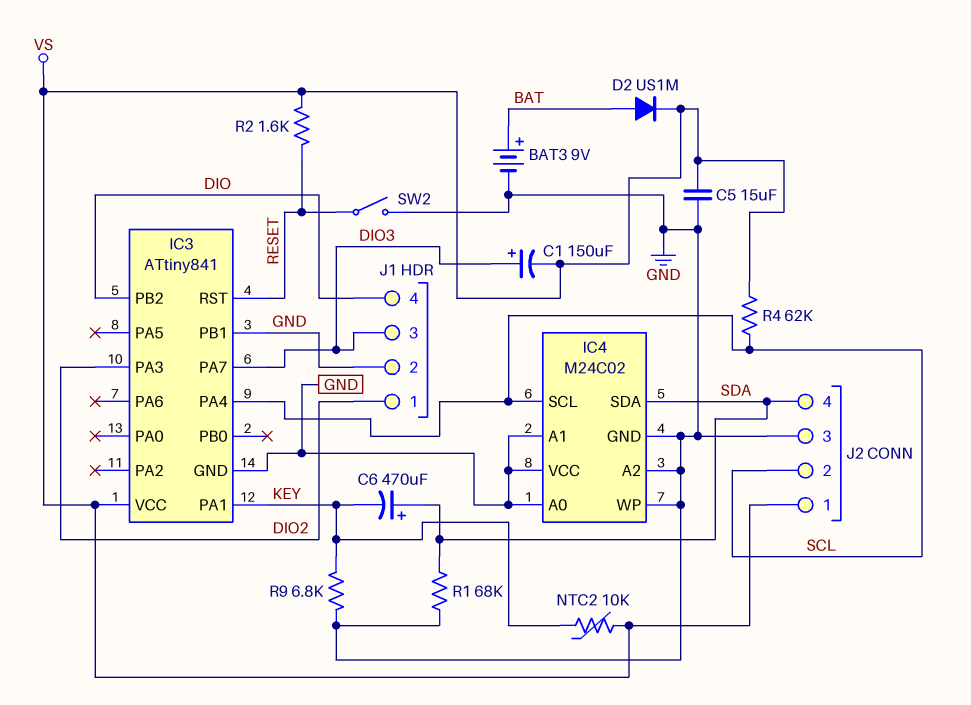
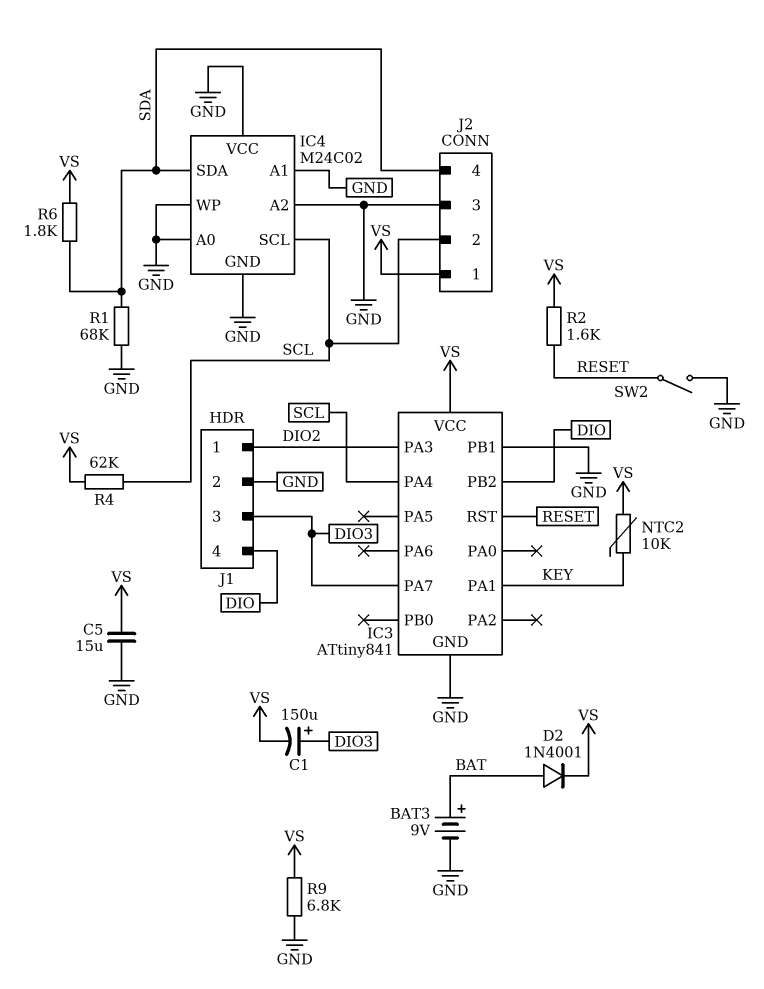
C6: 470uF (plus SDA, minus KEY) -> none
D2: diode US1M (A BAT, K VS) -> diode 1N4001 (A BAT, K VS)
R6: none -> 1.8k (SDA, VS)
R9: 6.8k (GND, KEY) -> 6.8k (GND, VS)

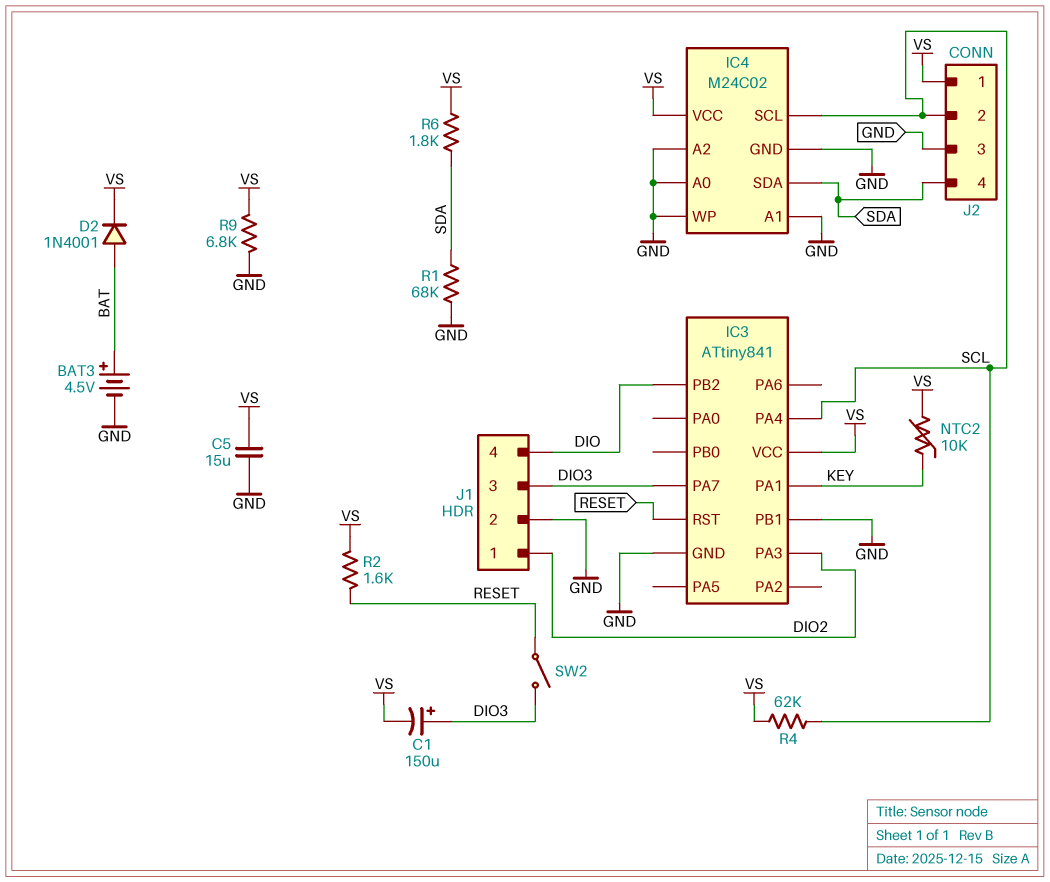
BAT3: 9V (plus BAT, minus GND) -> 4.5V (plus BAT, minus GND)
IC4 pin VCC: GND -> VS
SW2: switch (GND, RESET) -> switch (DIO3, RESET)

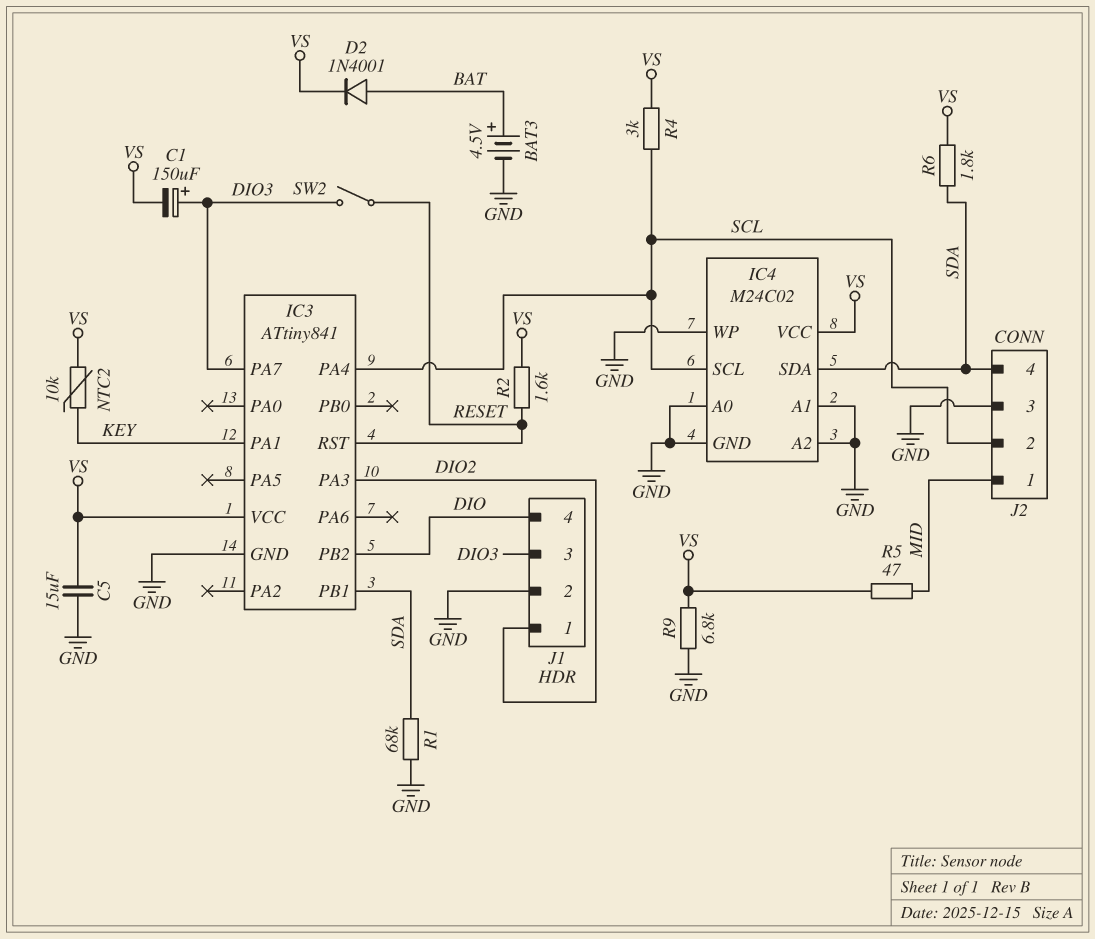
IC3 pin PB1: GND -> SDA
J2 pin 1: VS -> MID
R4: 62k (SCL, VS) -> 3k (SCL, VS)
R5: none -> 47 (MID, VS)

